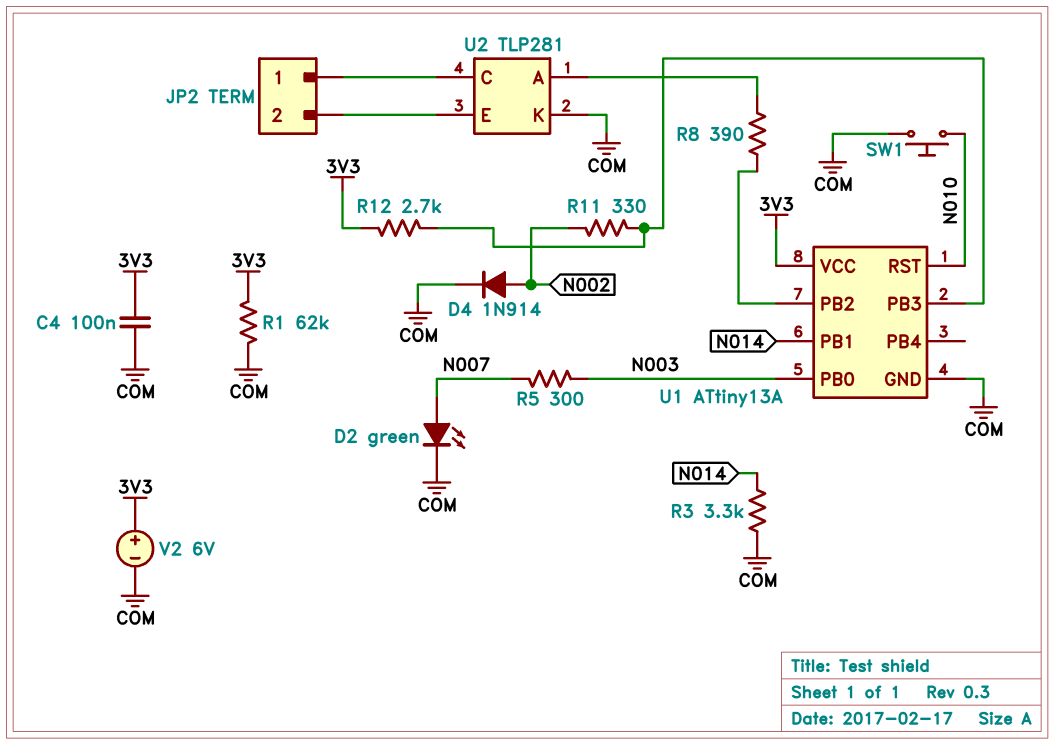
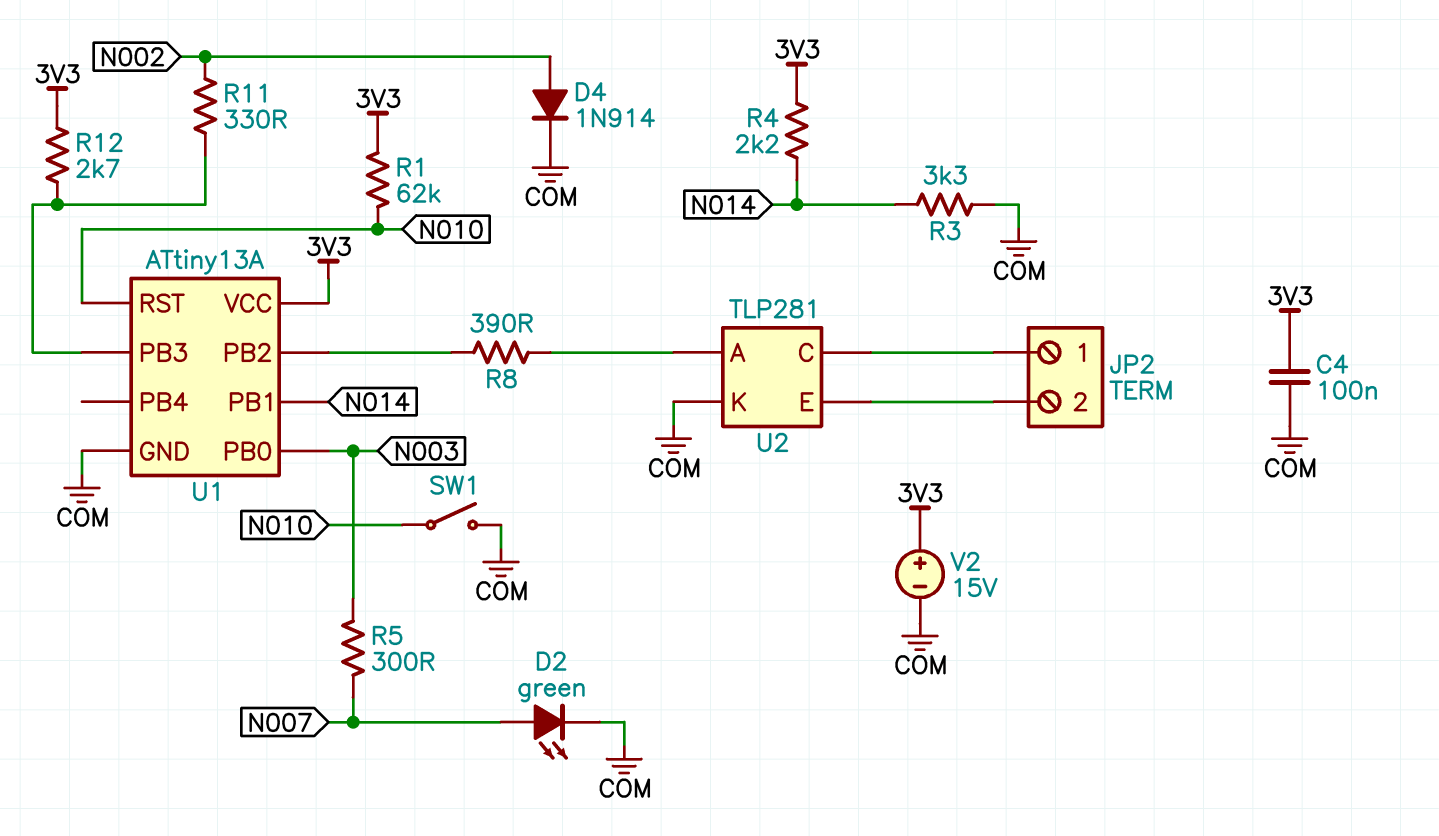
R1: 62k (3V3, COM) -> 62k (3V3, N010)
R4: none -> 2.2k (3V3, N014)
SW1: button (COM, N010) -> switch (COM, N010)
V2: 6V (plus 3V3, minus COM) -> 15V (plus 3V3, minus COM)

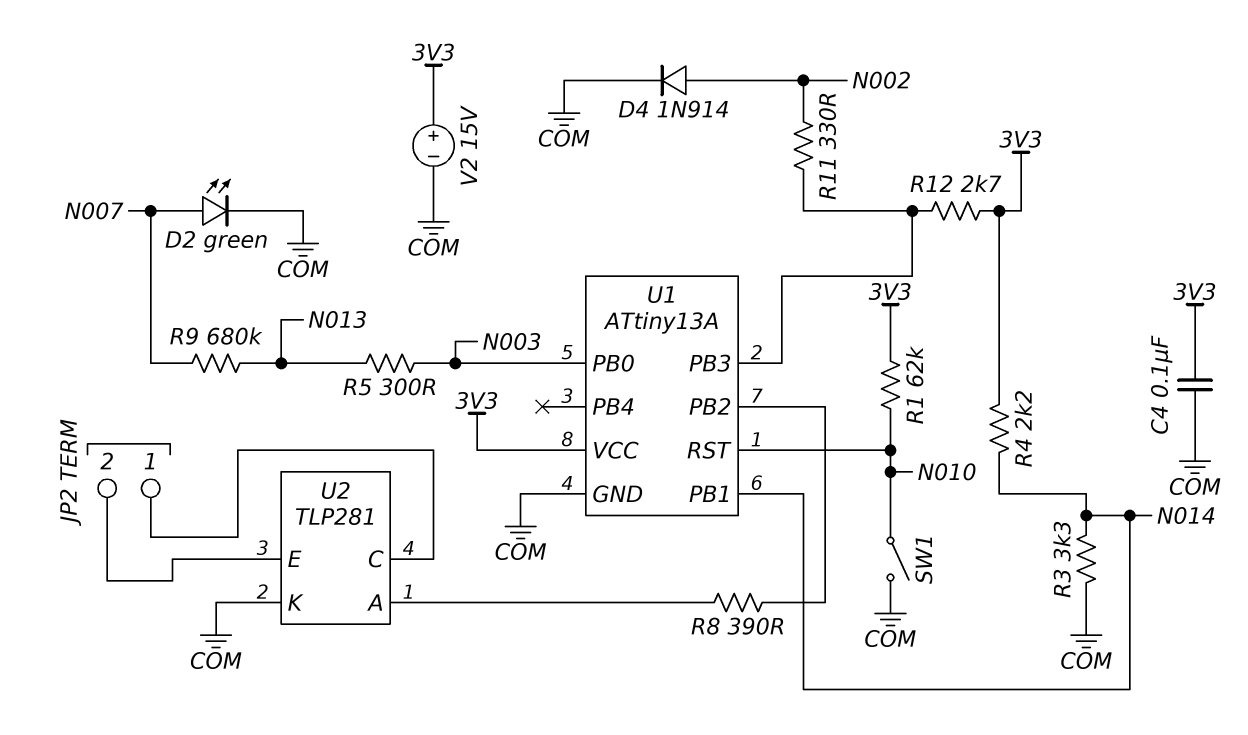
R5: 300 (N003, N007) -> 300 (N003, N013)
R9: none -> 680k (N007, N013)

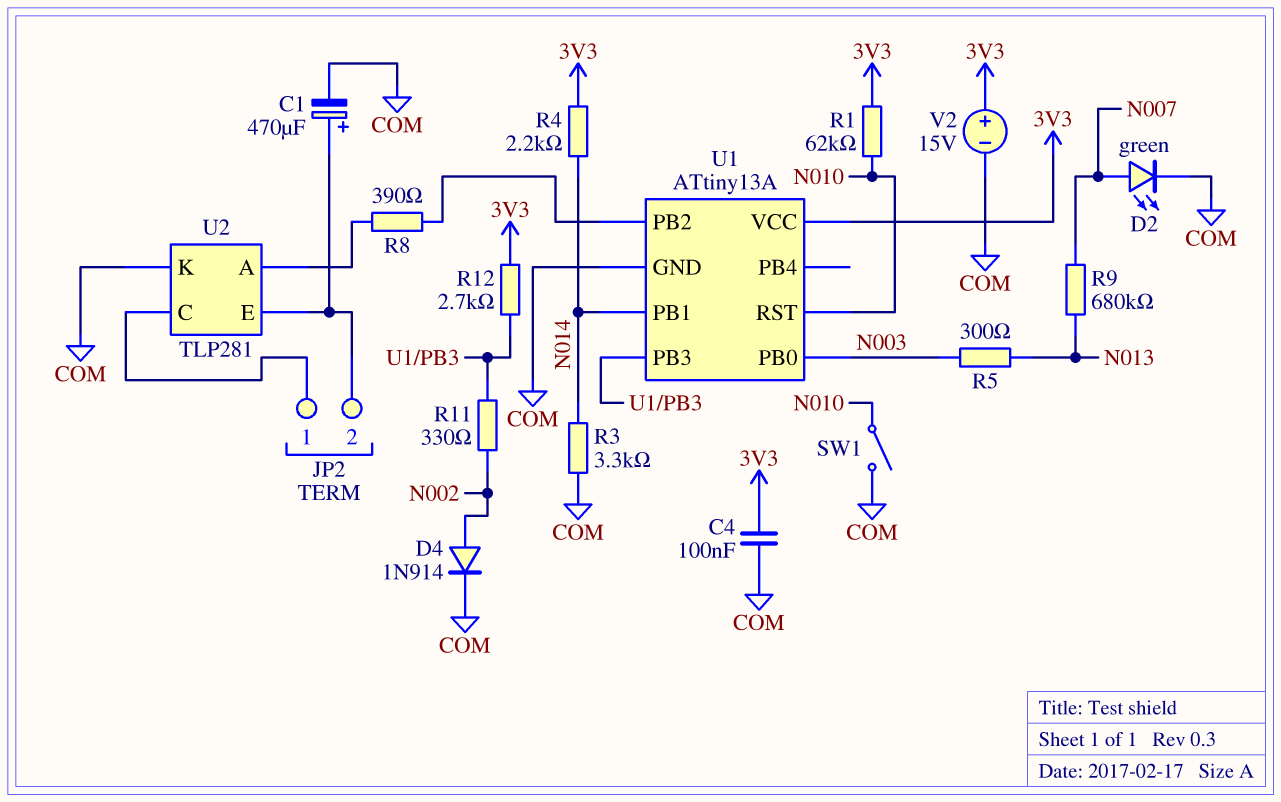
C1: none -> 470uF (plus JP2/2, minus COM)

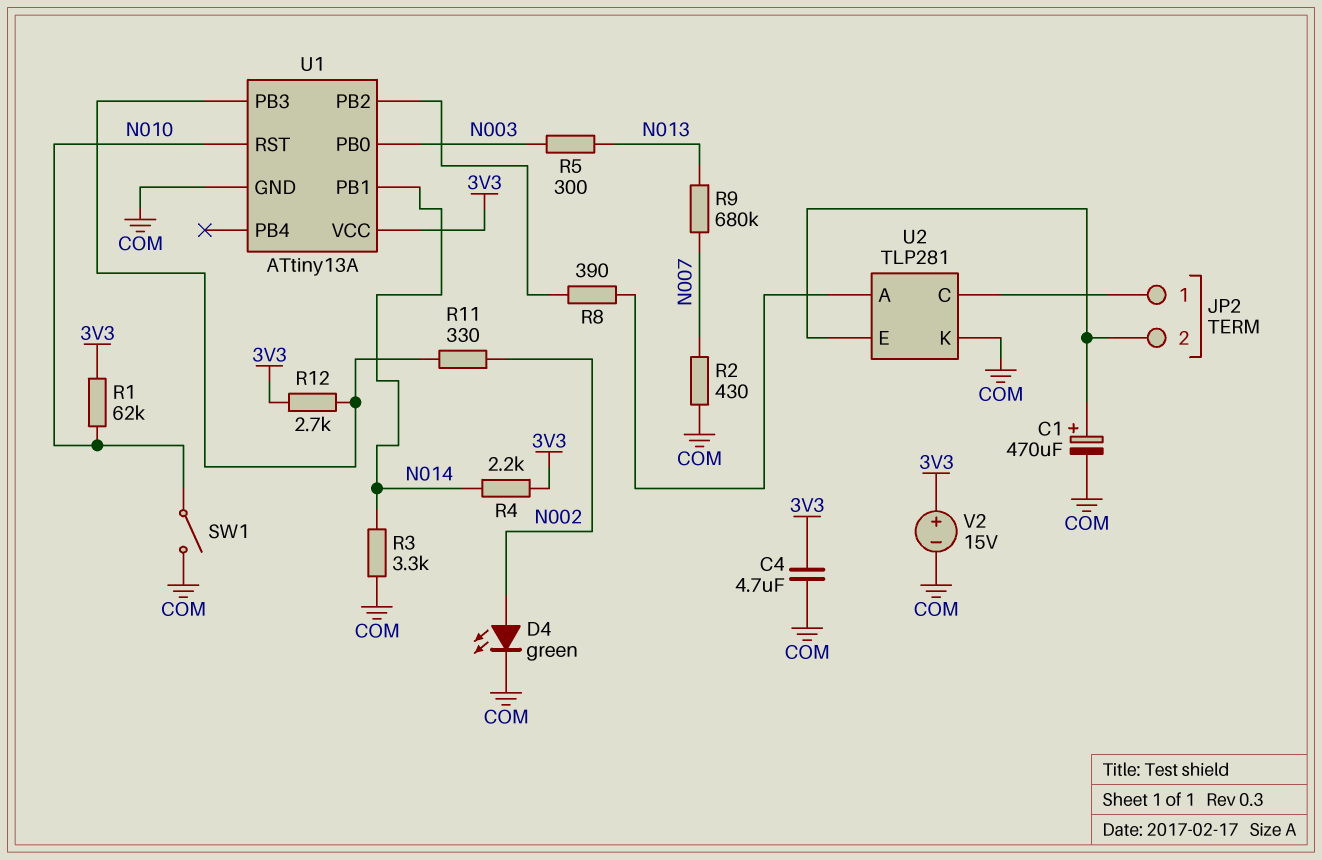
C4: 100nF (3V3, COM) -> 4.7uF (3V3, COM)
D2: LED green (A N007, K COM) -> none
D4: diode 1N914 (A N002, K COM) -> LED green (A N002, K COM)
R2: none -> 430 (COM, N007)

